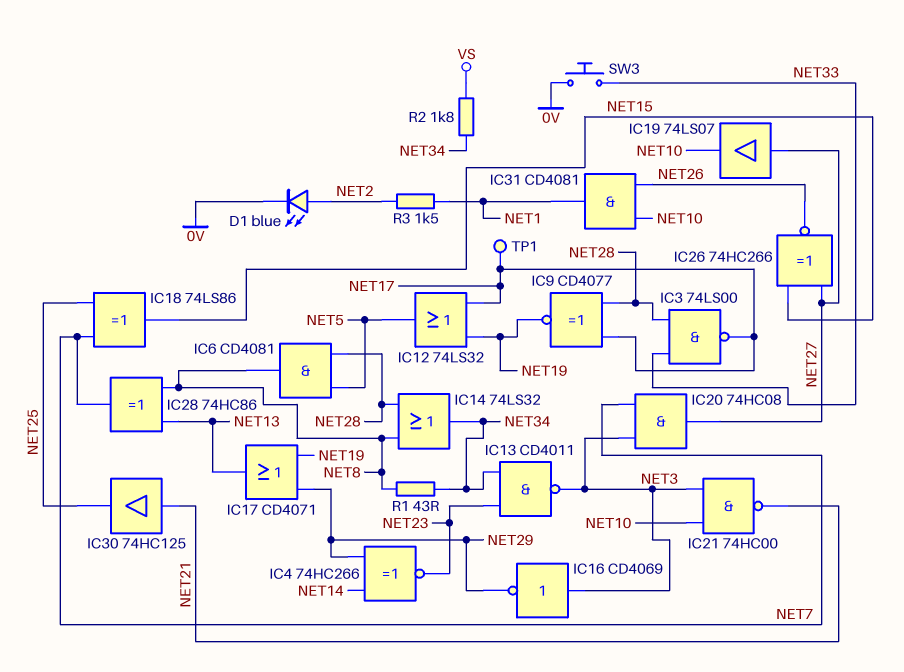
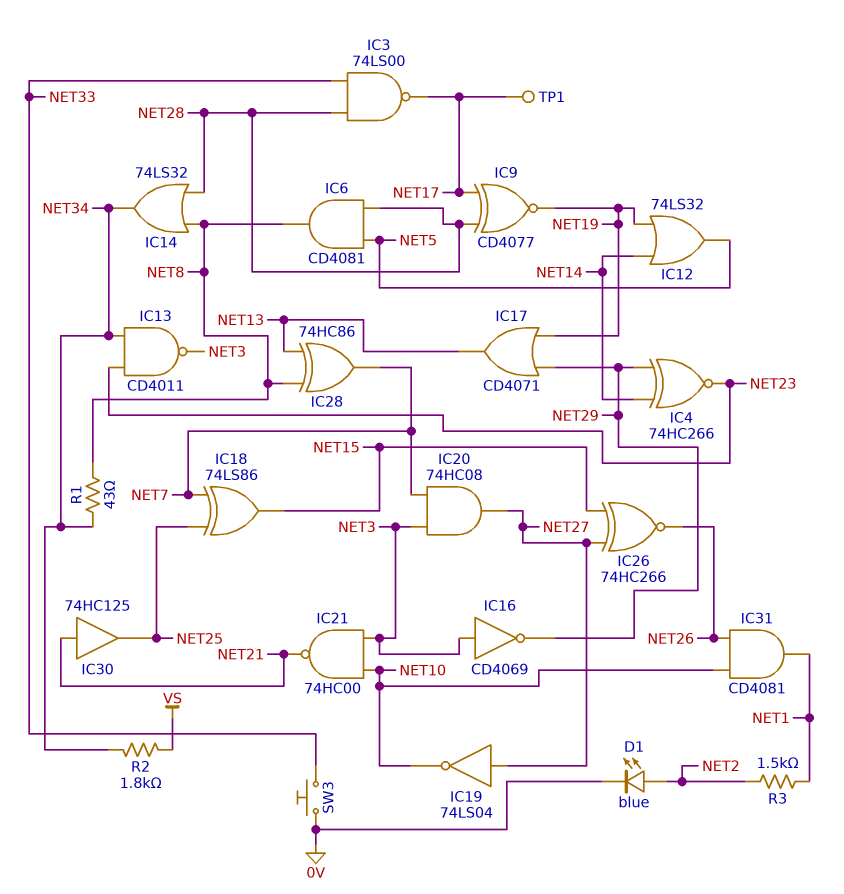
IC12: OR 74LS32 (in NET17, in NET19, out NET5) -> OR 74LS32 (in NET14, in NET19, out NET5)
IC19: buffer 74LS07 (in NET27, out NET10) -> NOT 74LS04 (in NET27, out NET10)

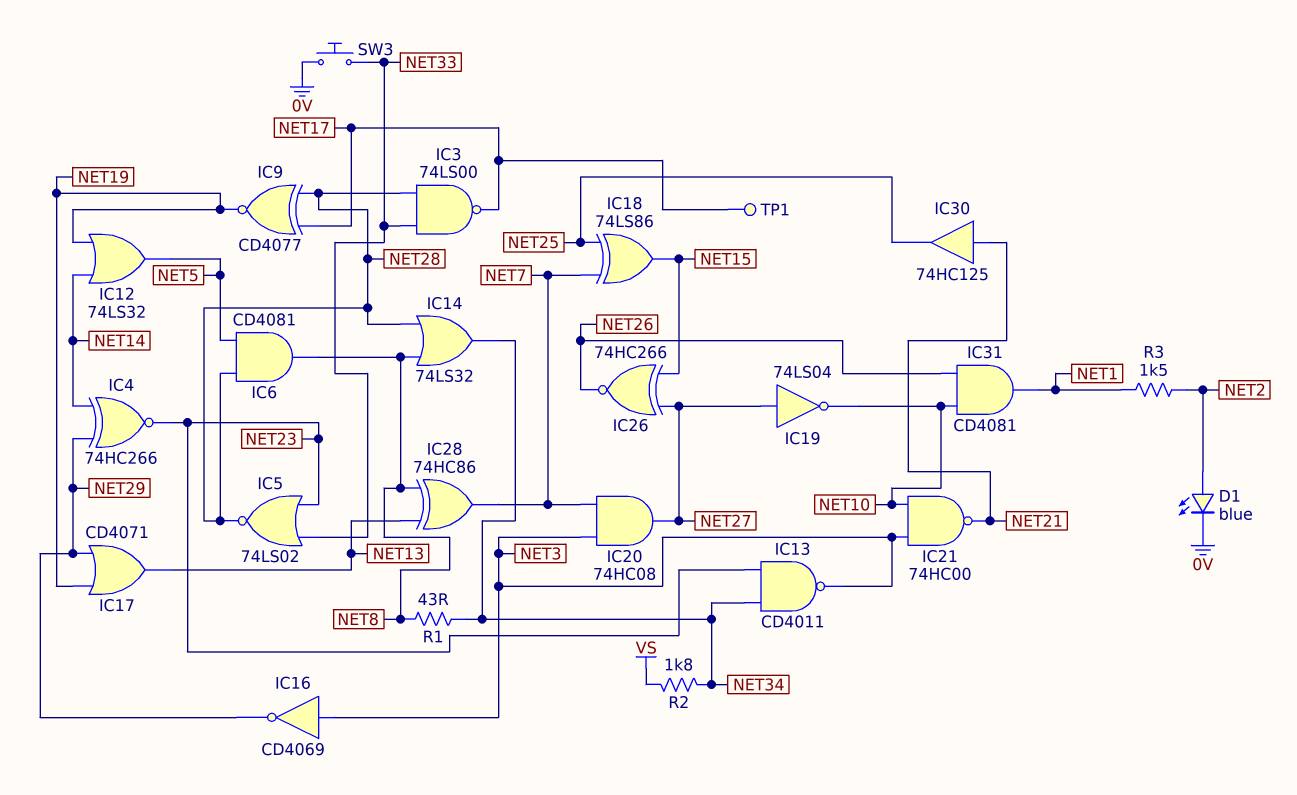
IC5: none -> NOR 74LS02 (in NET23, in NET33, out NET28)

